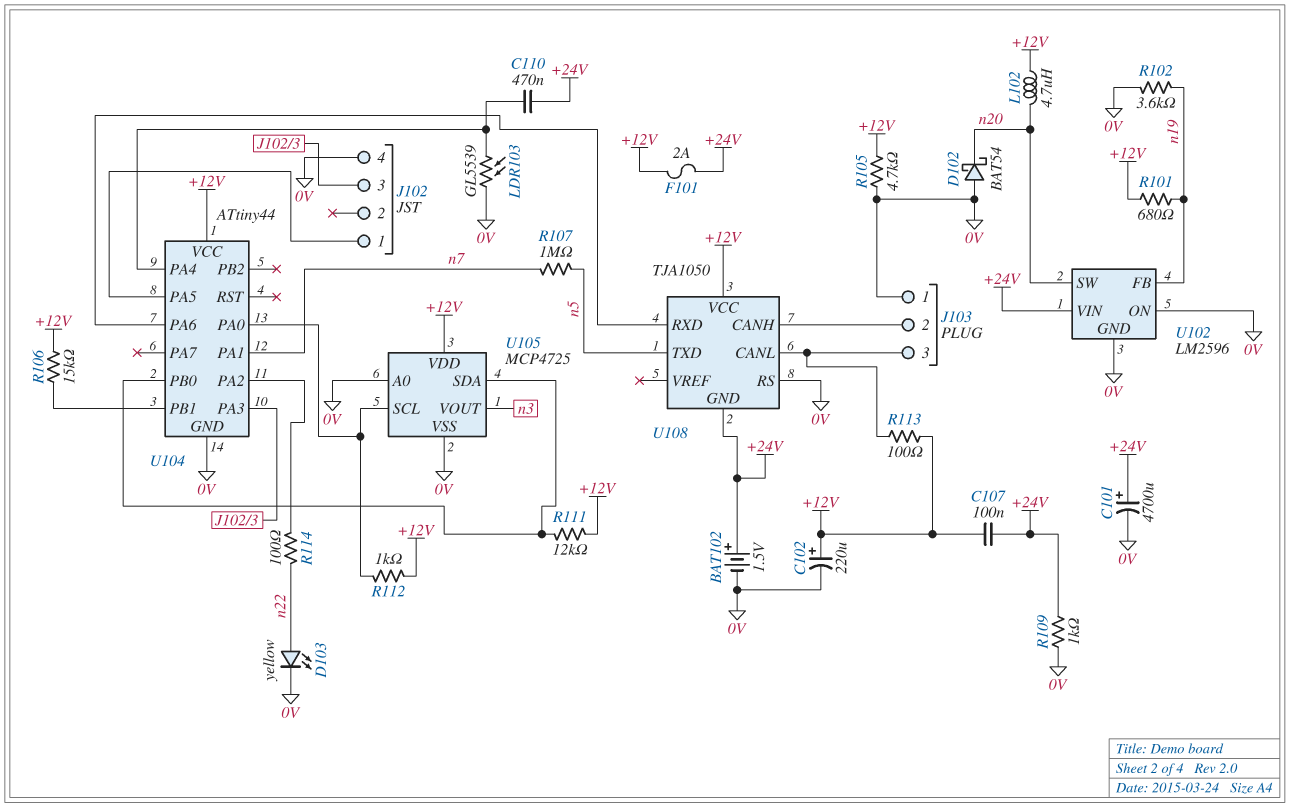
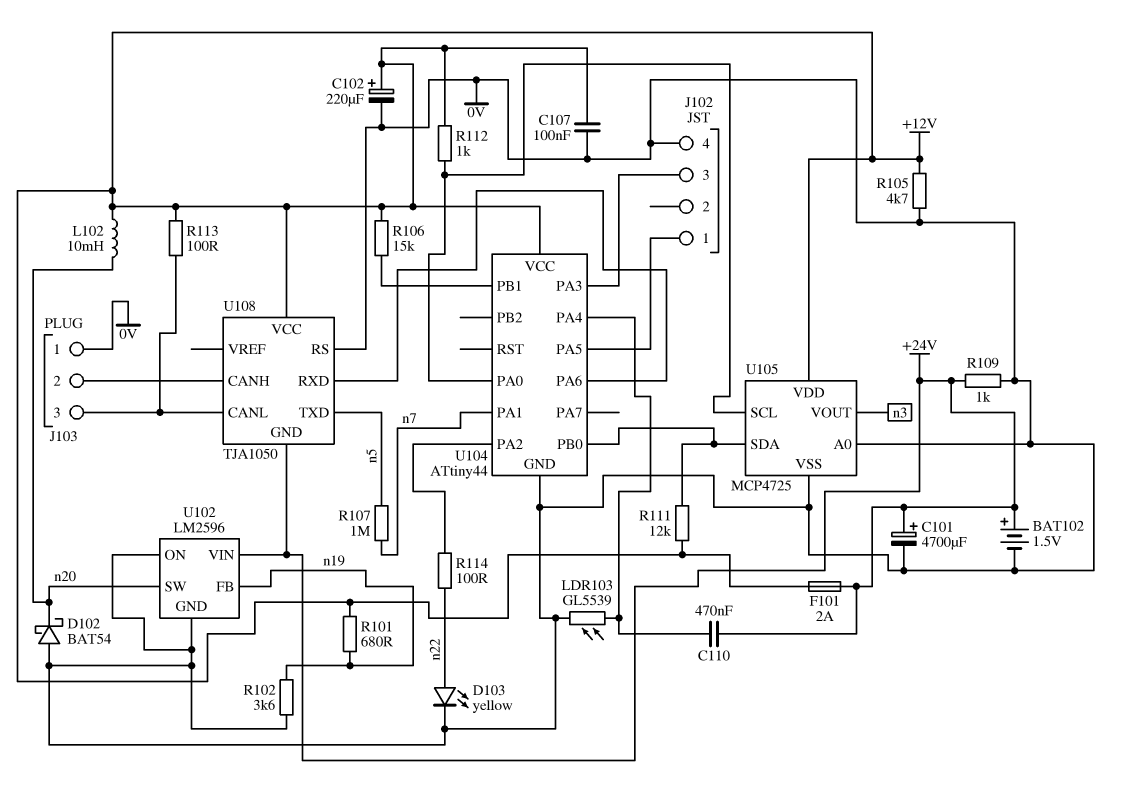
C107: 100nF (+12V, +24V) -> 100nF (+12V, 0V)
L102: 4.7uH (+12V, n20) -> 10mH (+12V, n20)

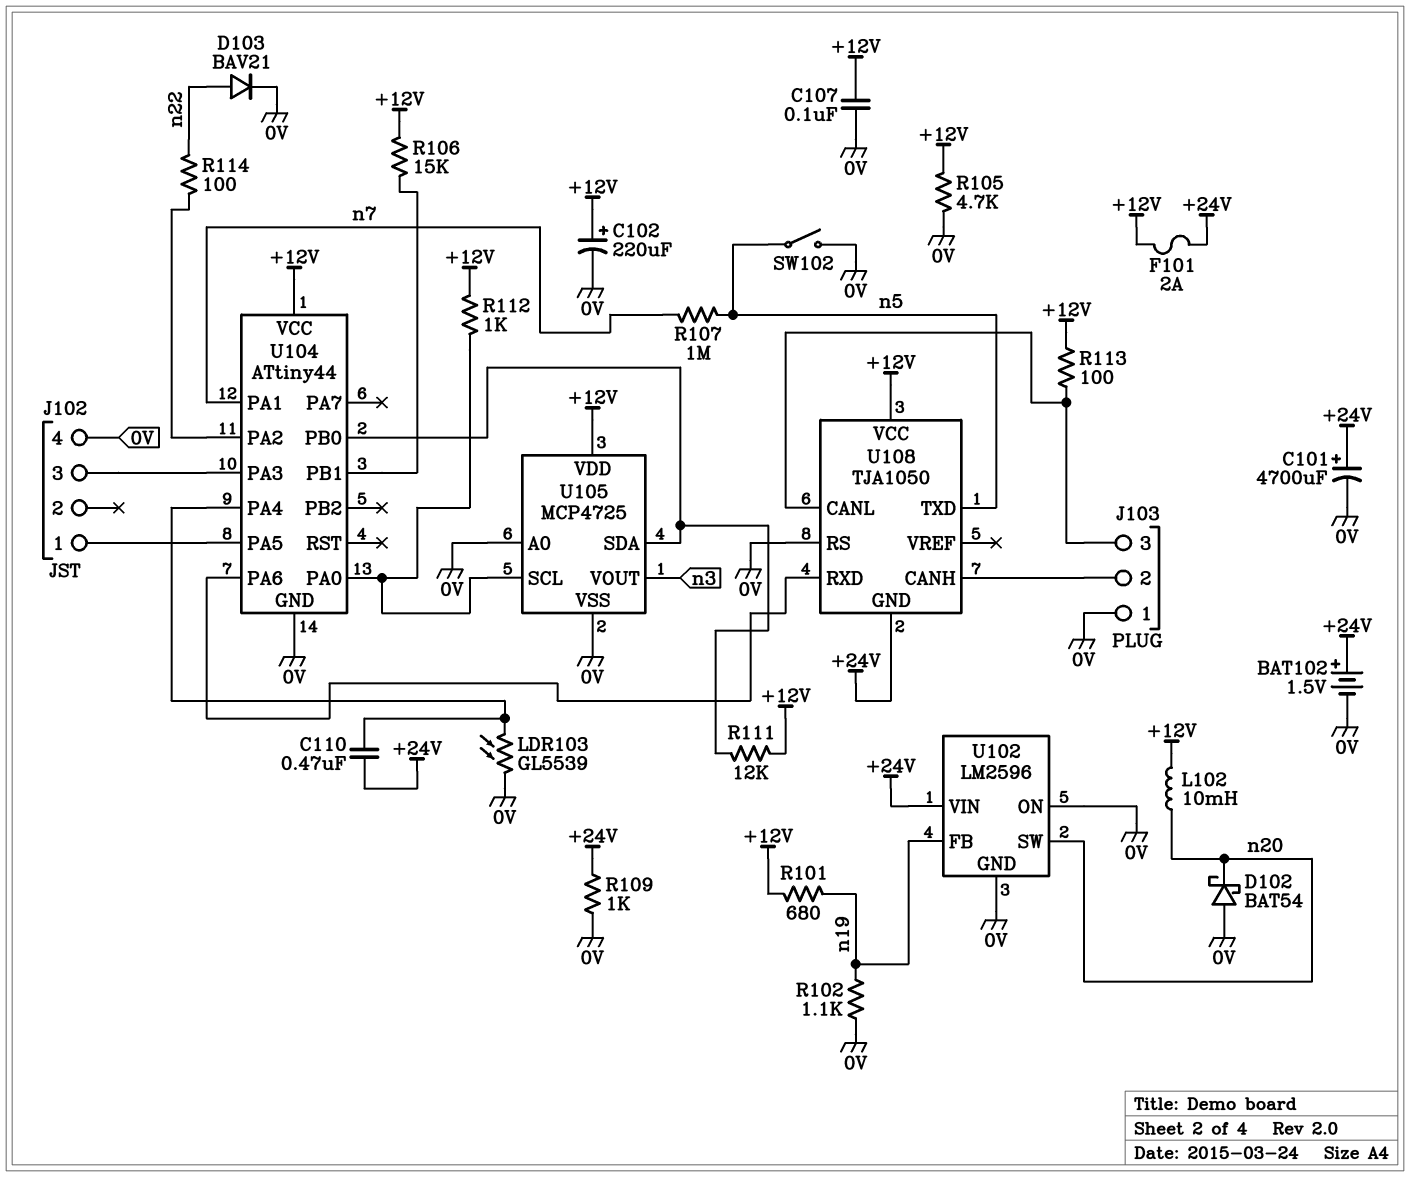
D103: LED yellow (A n22, K 0V) -> diode BAV21 (A n22, K 0V)
R102: 3.6k (0V, n19) -> 1.1k (0V, n19)
SW102: none -> switch (0V, n5)

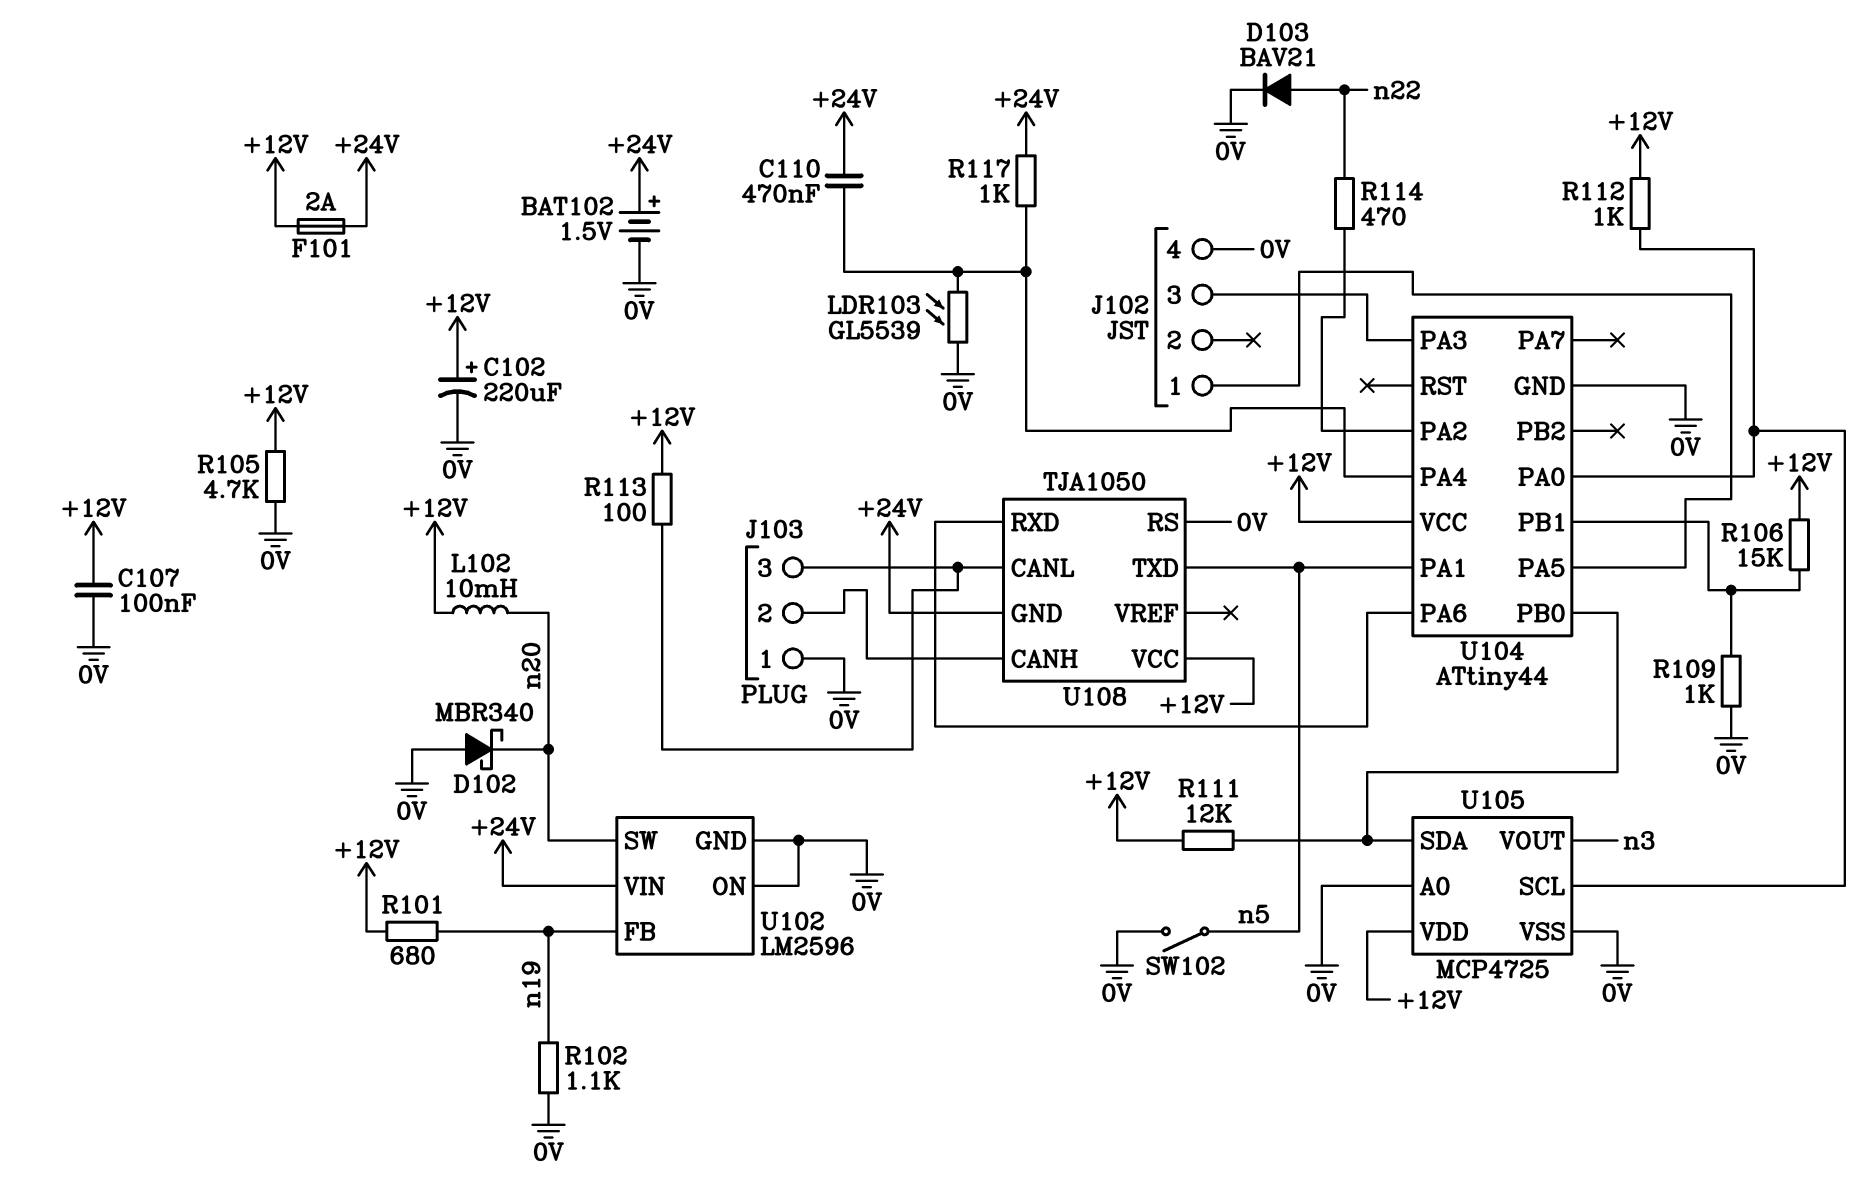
C101: 4700uF (plus +24V, minus 0V) -> none
D102: schottky BAT54 (A 0V, K n20) -> schottky MBR340 (A 0V, K n20)
R107: 1M (n5, n7) -> none
R109: 1k (+24V, 0V) -> 1k (0V, U104/PB1)
R114: 100 (U104/PA2, n22) -> 470 (U104/PA2, n22)
R117: none -> 1k (+24V, U104/PA4)
U104 pin PA1: n7 -> n5

